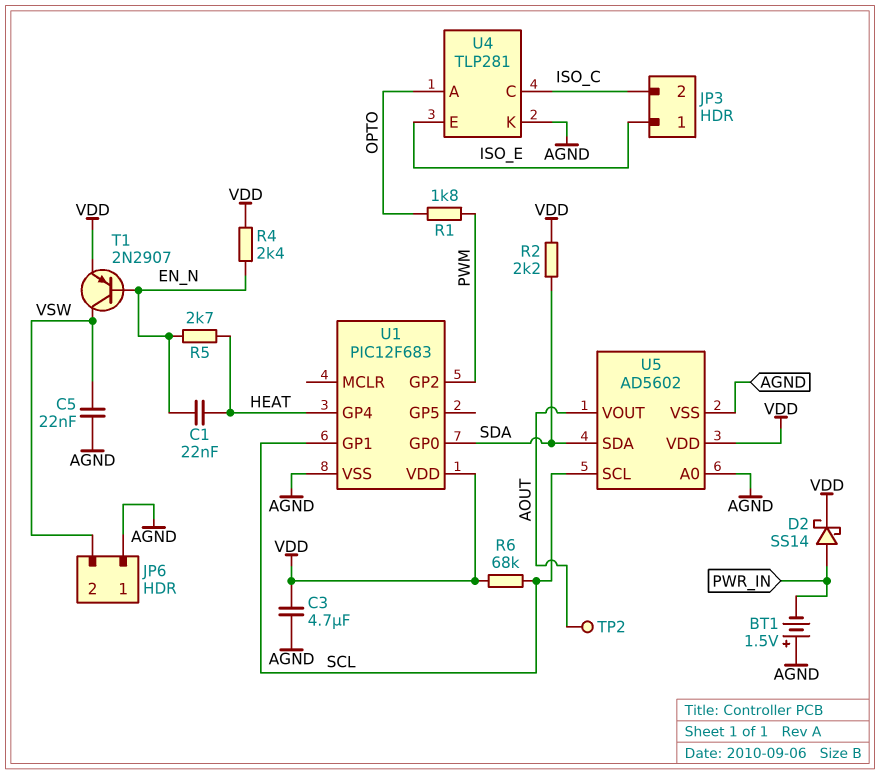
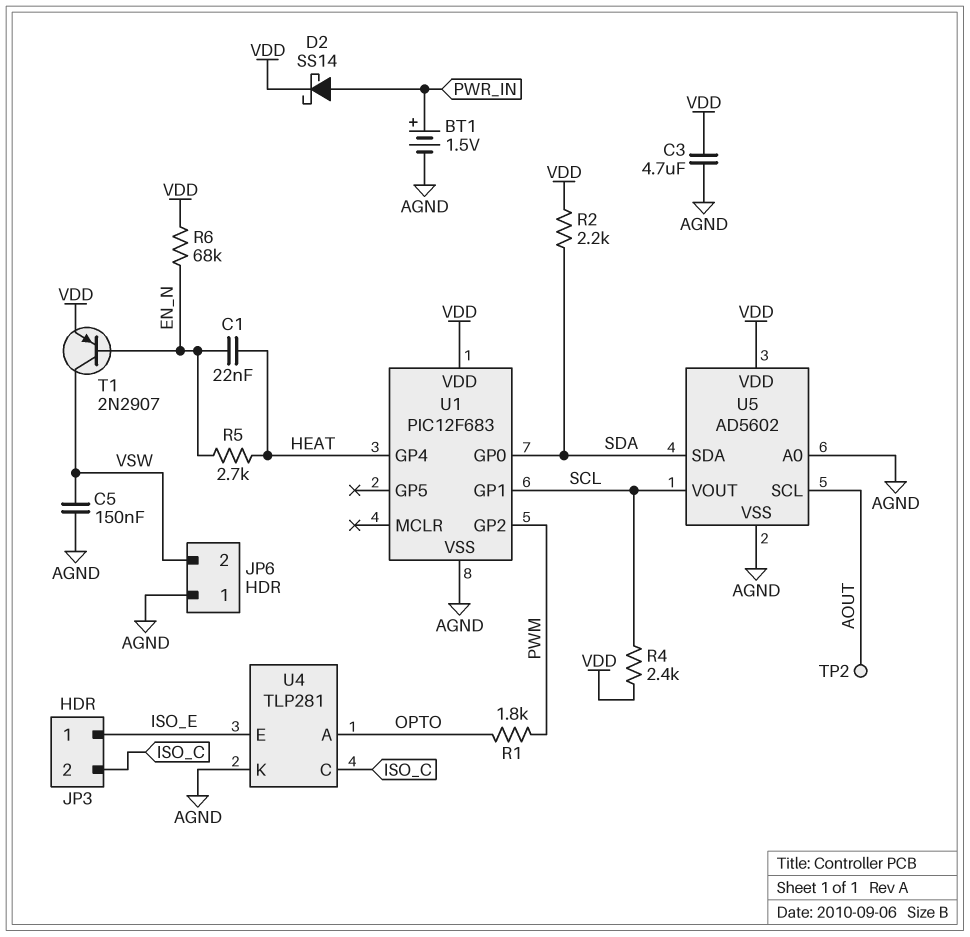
BT1: 1.5V (plus AGND, minus PWR_IN) -> 1.5V (plus PWR_IN, minus AGND)
C5: 22nF (AGND, VSW) -> 150nF (AGND, VSW)
R4: 2.4k (EN_N, VDD) -> 2.4k (SCL, VDD)
R6: 68k (SCL, VDD) -> 68k (EN_N, VDD)
U5 pin SCL: SCL -> AOUT
U5 pin VOUT: AOUT -> SCL

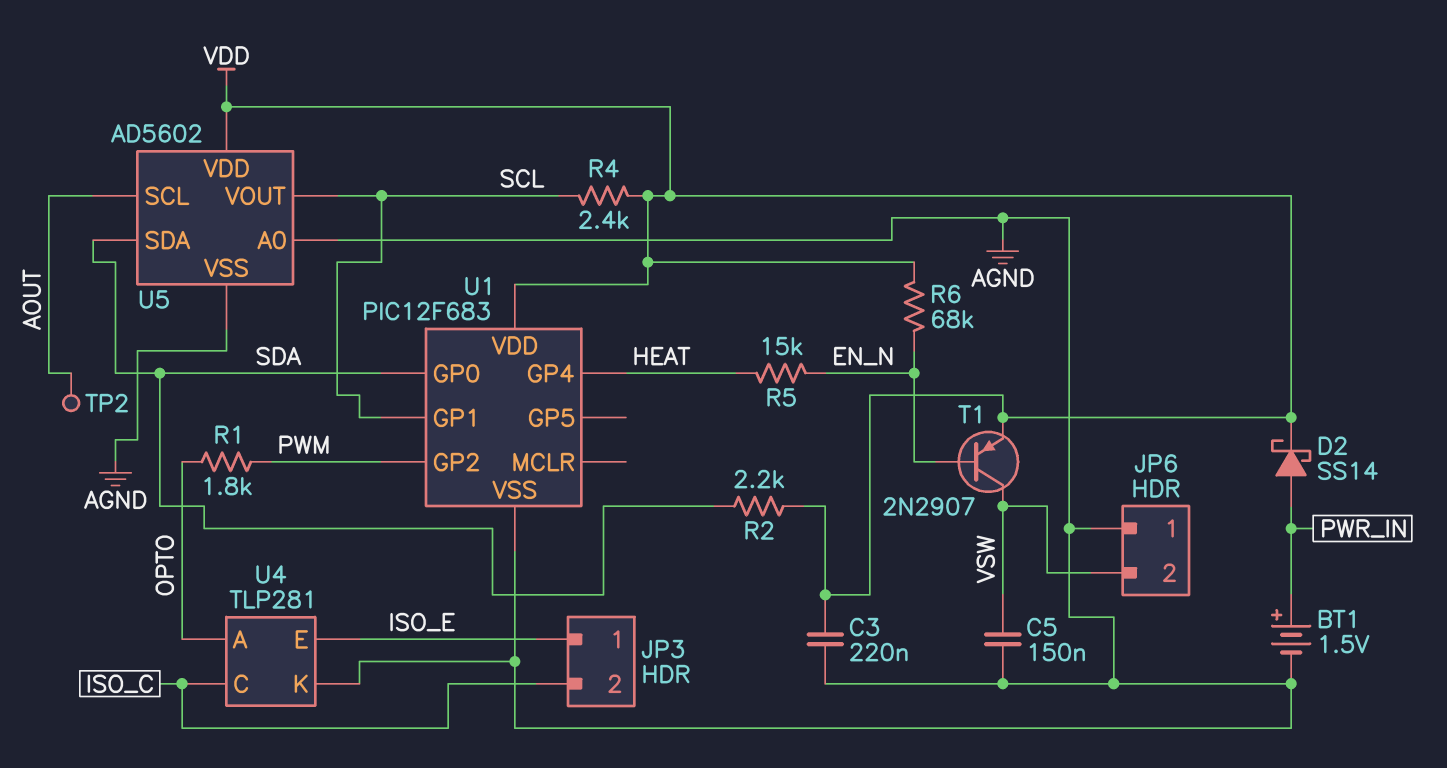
C1: 22nF (EN_N, HEAT) -> none
C3: 4.7uF (AGND, VDD) -> 220nF (AGND, VDD)
R5: 2.7k (EN_N, HEAT) -> 15k (EN_N, HEAT)

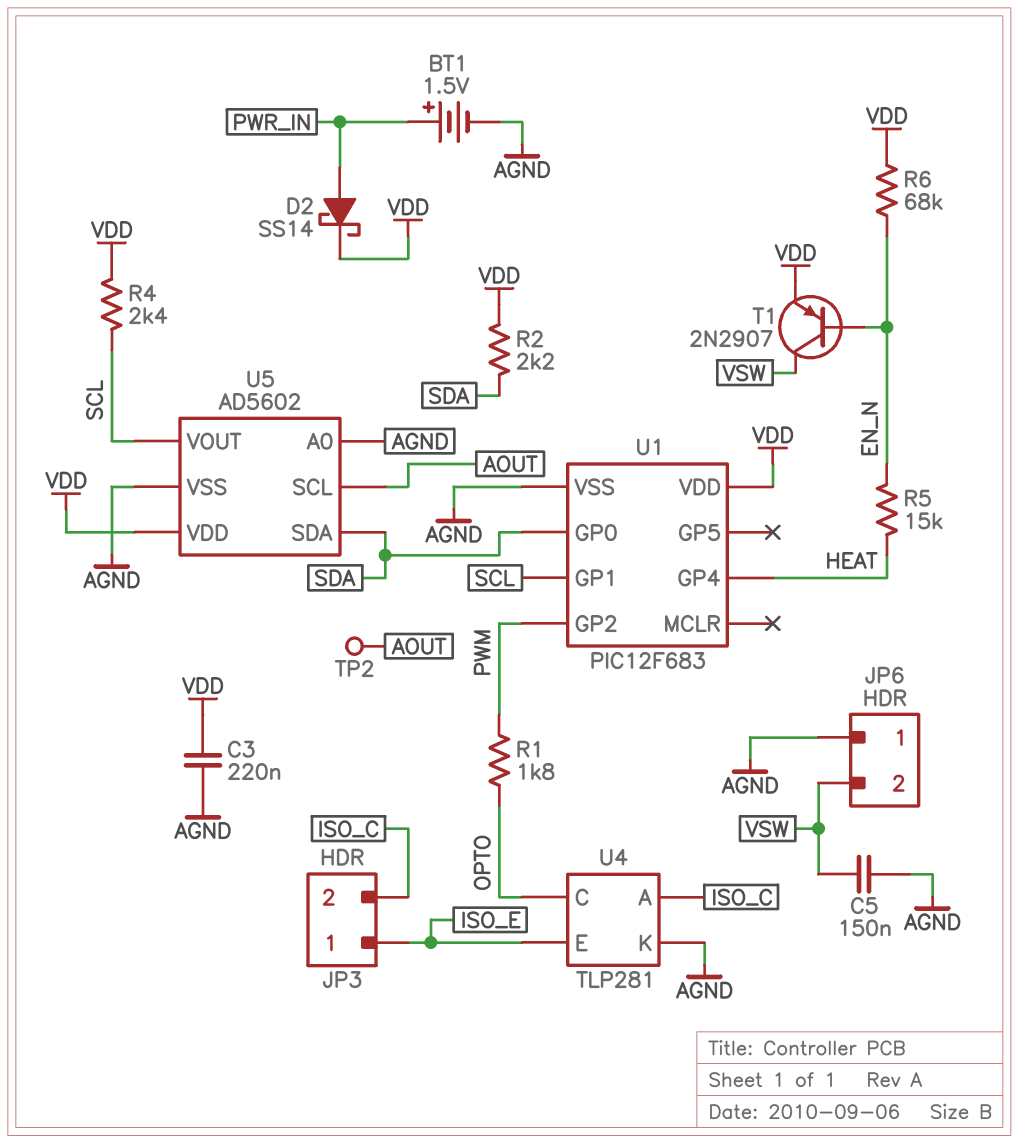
U4 pin A: OPTO -> ISO_C
U4 pin C: ISO_C -> OPTO

